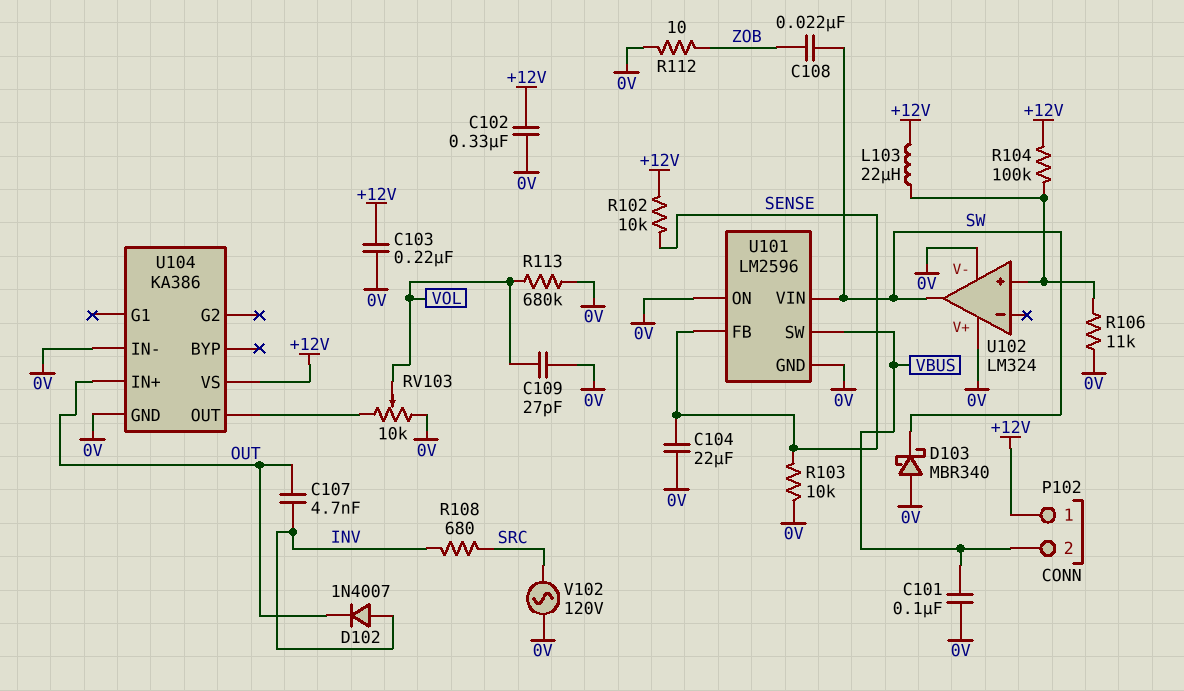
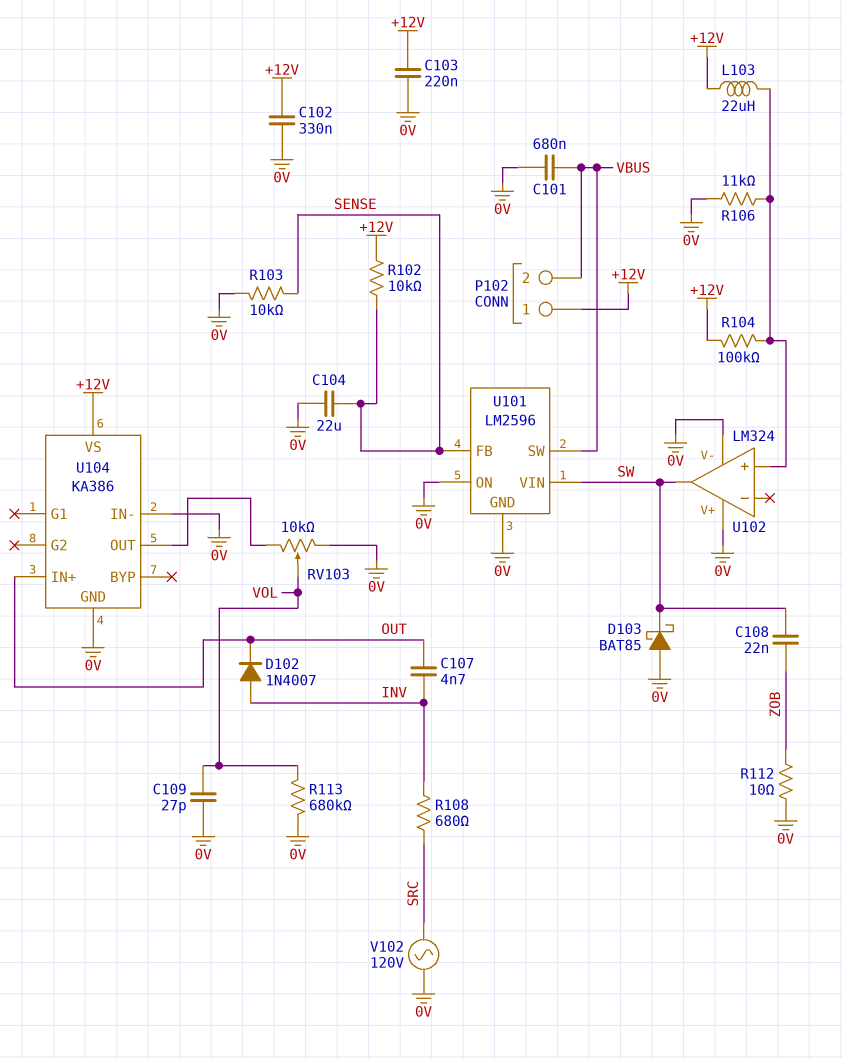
C101: 100nF (0V, VBUS) -> 680nF (0V, VBUS)
D103: schottky MBR340 (A 0V, K SW) -> schottky BAT85 (A 0V, K SW)

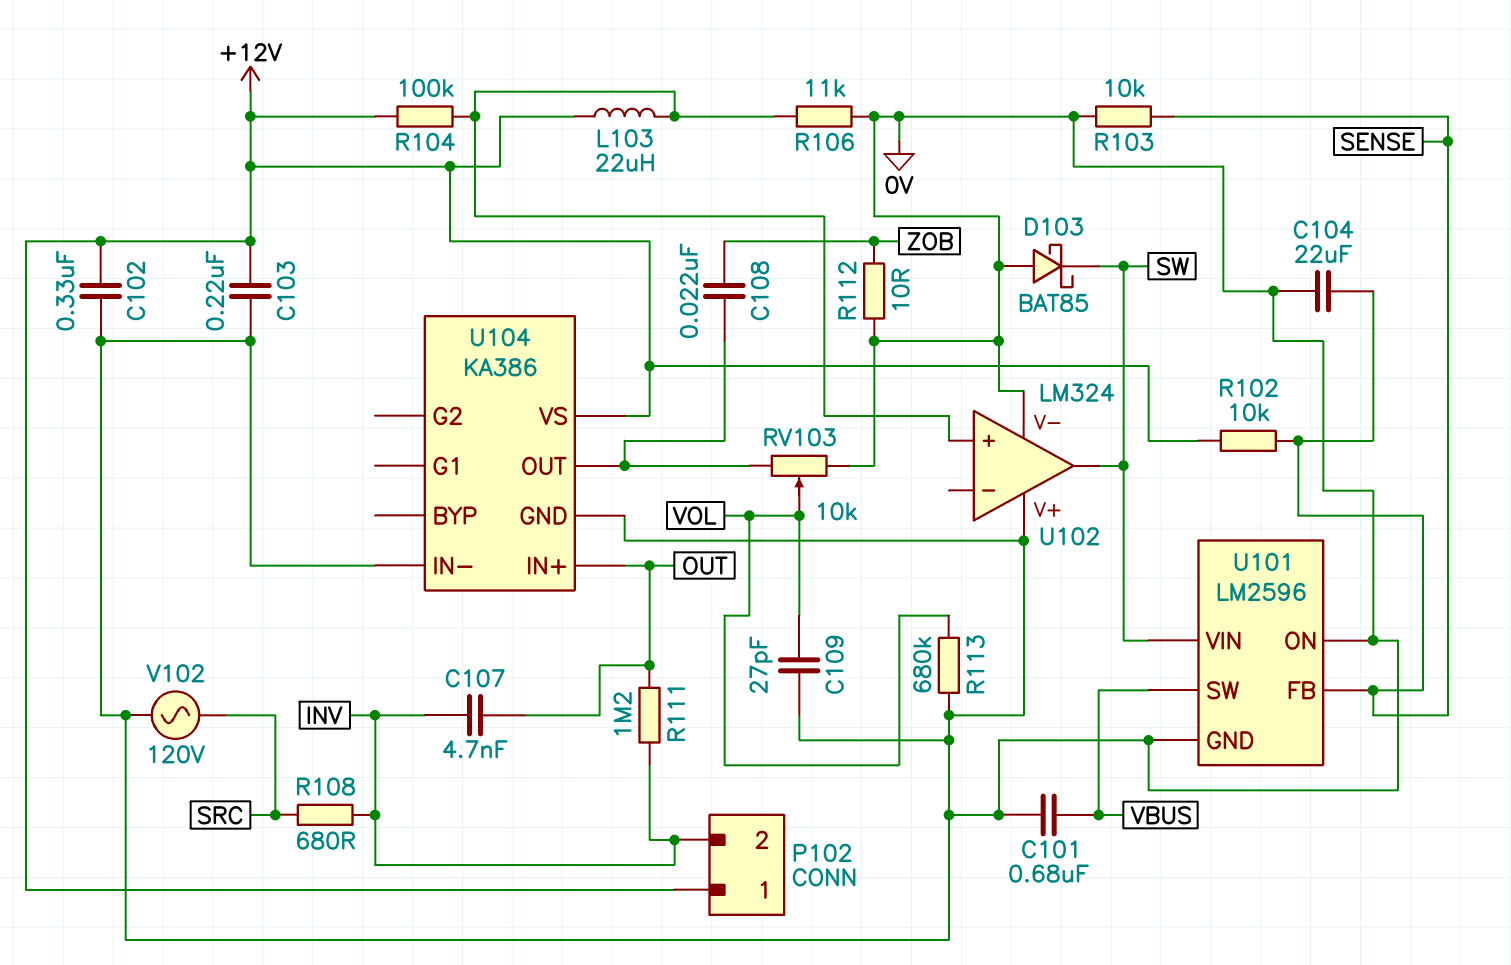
C108: 22nF (SW, ZOB) -> 22nF (U104/OUT, ZOB)
D102: diode 1N4007 (A INV, K OUT) -> none
P102 pin 2: VBUS -> INV
R111: none -> 1.2M (INV, OUT)

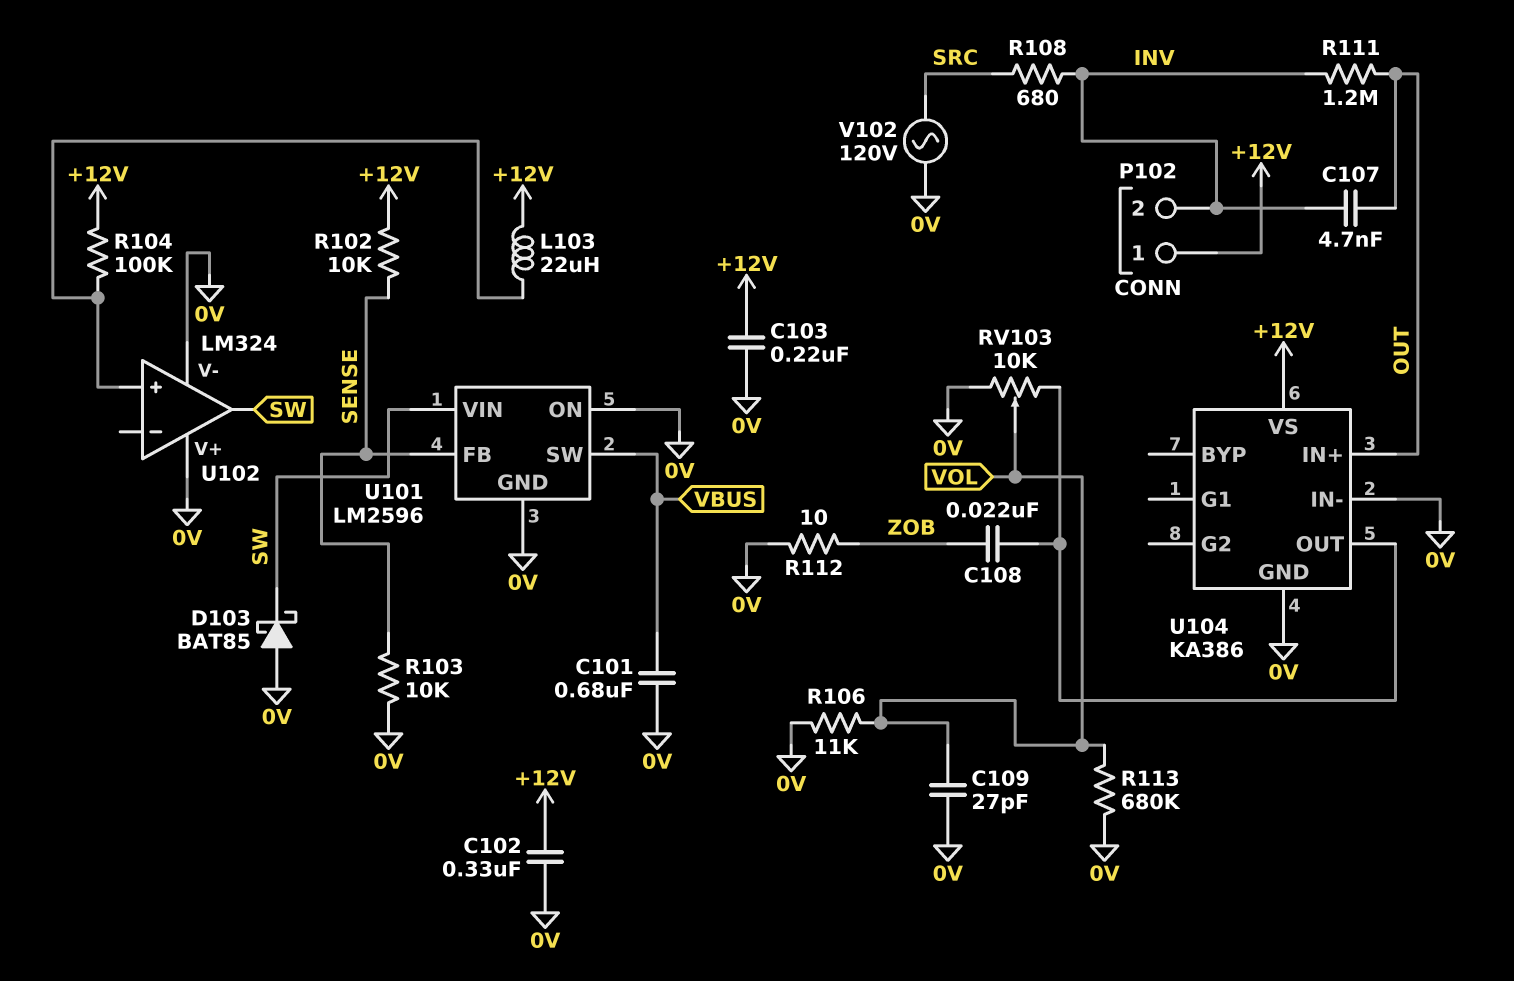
C104: 22uF (0V, SENSE) -> none
R106: 11k (0V, U102/in+) -> 11k (0V, VOL)

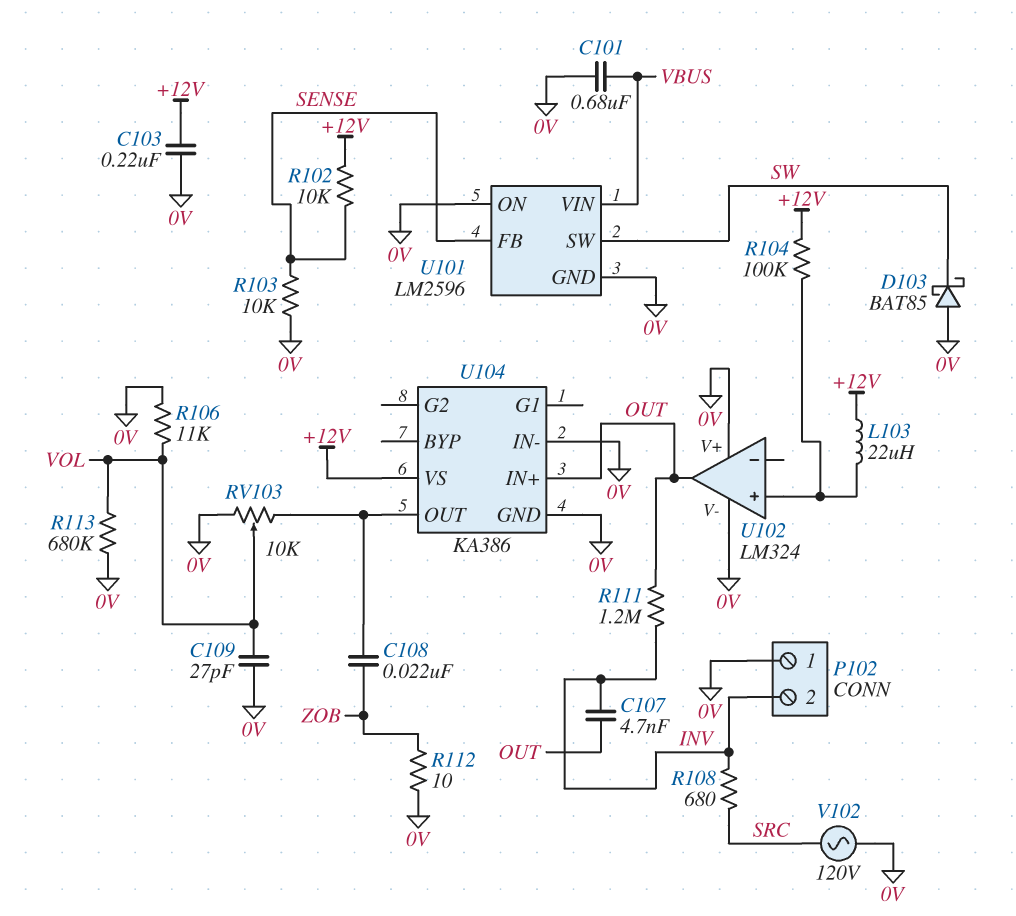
C102: 330nF (+12V, 0V) -> none
P102 pin 1: +12V -> 0V
U101 pin SW: VBUS -> SW
U101 pin VIN: SW -> VBUS
U102 pin out: SW -> OUT

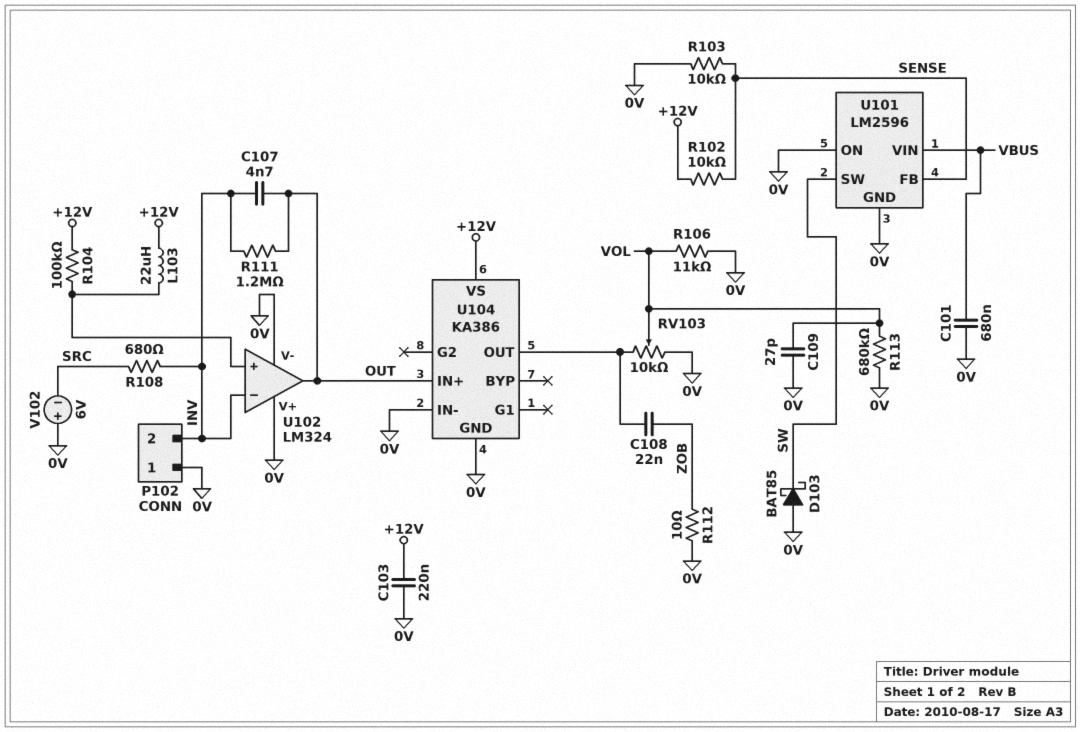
U102 pin in-: none -> INV
V102: AC 120V (0V, SRC) -> 6V (plus 0V, minus SRC)

